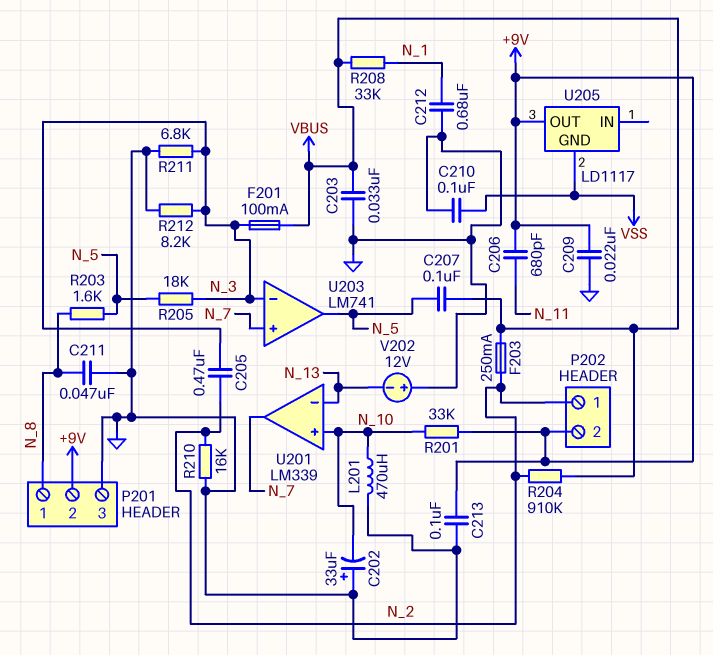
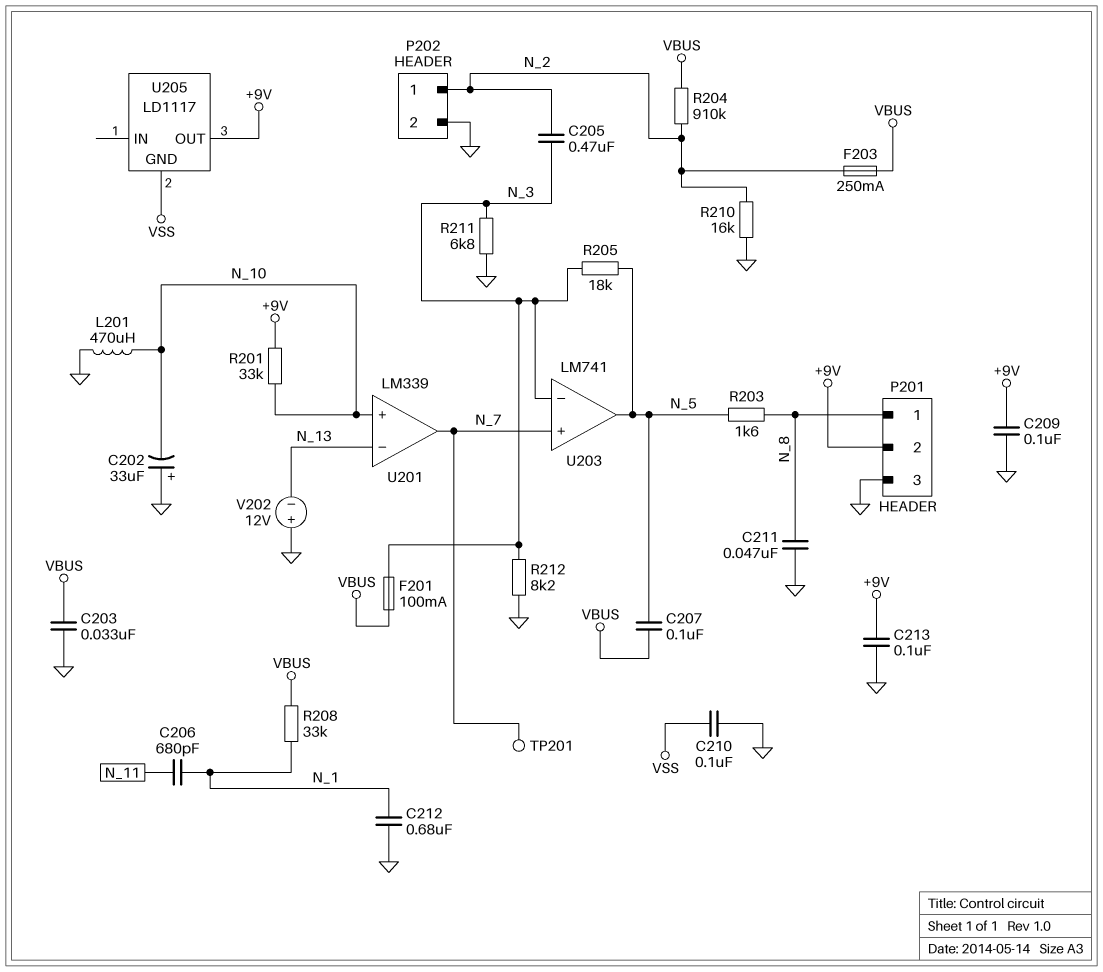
C206: 680pF (+9V, N_11) -> 680pF (N_1, N_11)
C209: 22nF (+9V, GND) -> 100nF (+9V, GND)
P202 pin 2: +9V -> GND
TP201: none -> test point (N_7)

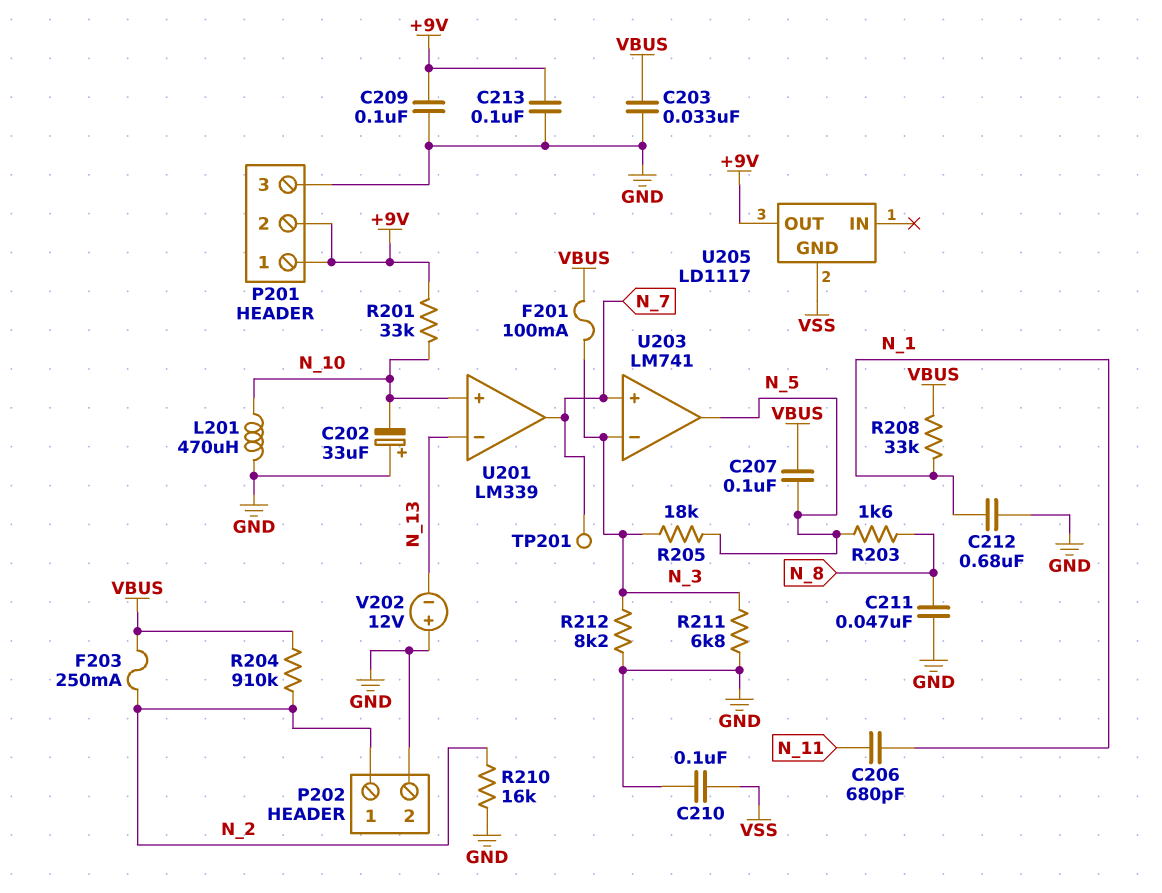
C205: 470nF (N_2, N_3) -> none
P201 pin 1: N_8 -> +9V

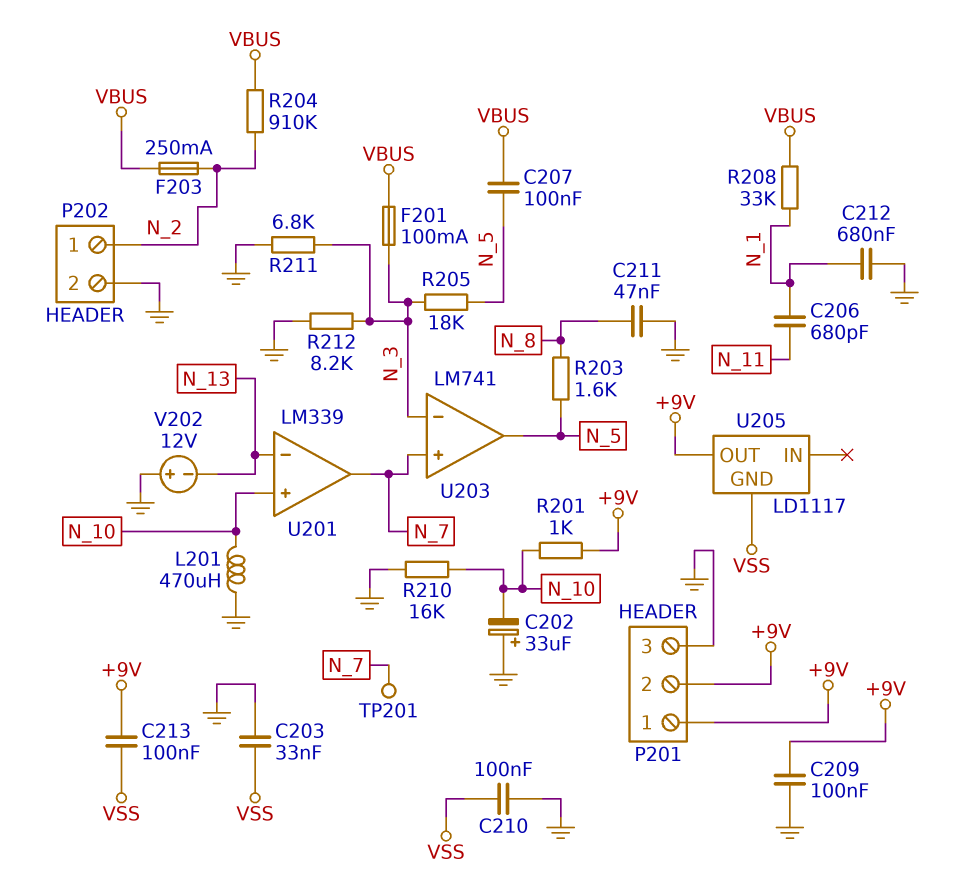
C203: 33nF (GND, VBUS) -> 33nF (GND, VSS)
C213: 100nF (+9V, GND) -> 100nF (+9V, VSS)
R201: 33k (+9V, N_10) -> 1k (+9V, N_10)
R210: 16k (GND, N_2) -> 16k (GND, N_10)

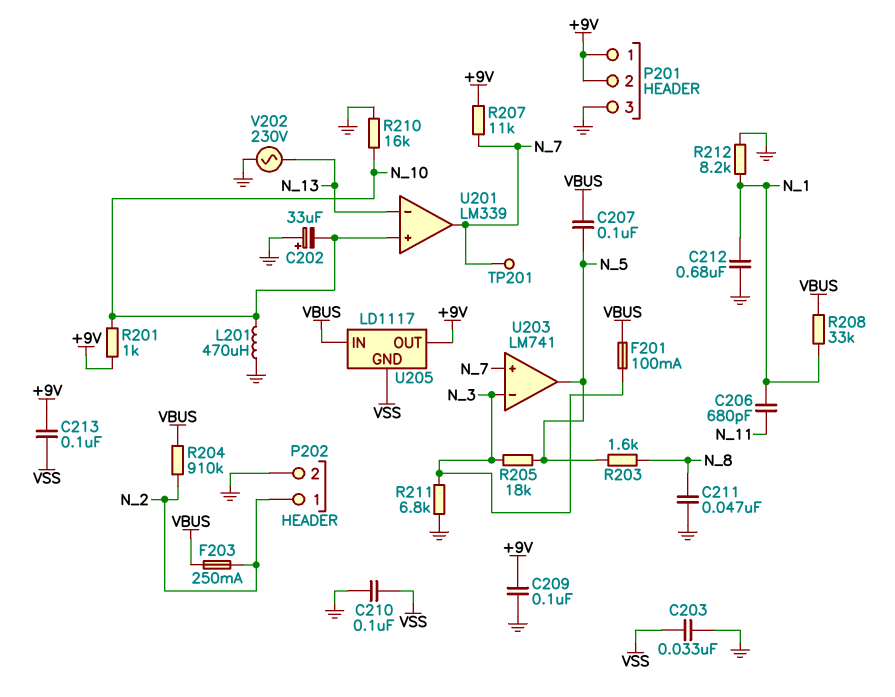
R207: none -> 11k (+9V, N_7)
R212: 8.2k (GND, N_3) -> 8.2k (GND, N_1)
U205 pin IN: none -> VBUS
V202: 12V (plus GND, minus N_13) -> AC 230V (GND, N_13)

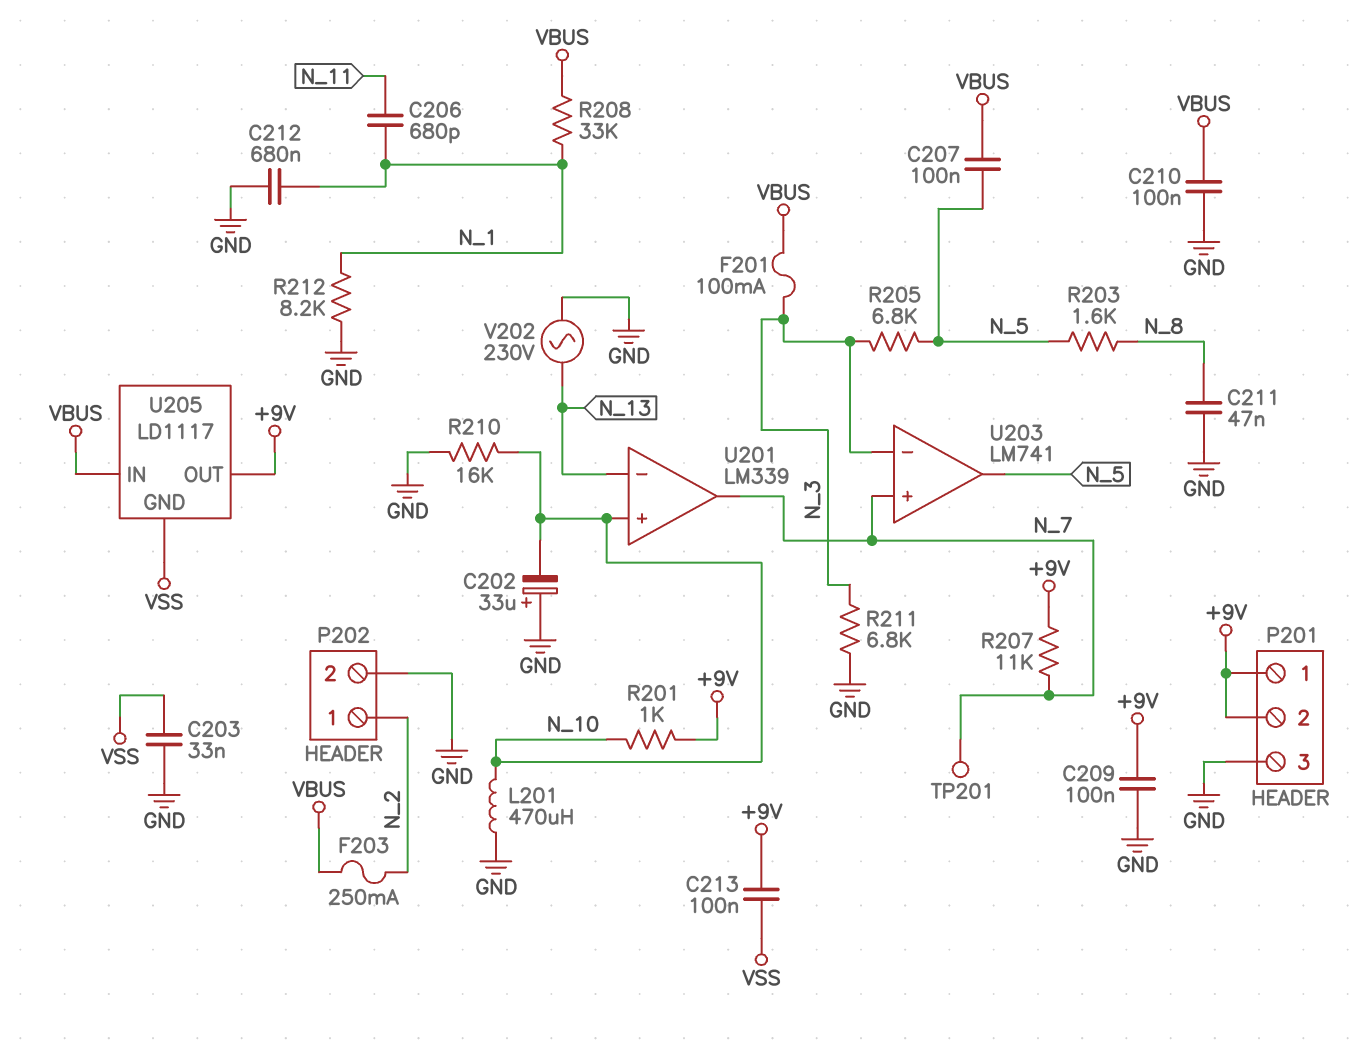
C210: 100nF (GND, VSS) -> 100nF (GND, VBUS)
R204: 910k (N_2, VBUS) -> none
R205: 18k (N_3, N_5) -> 6.8k (N_3, N_5)

